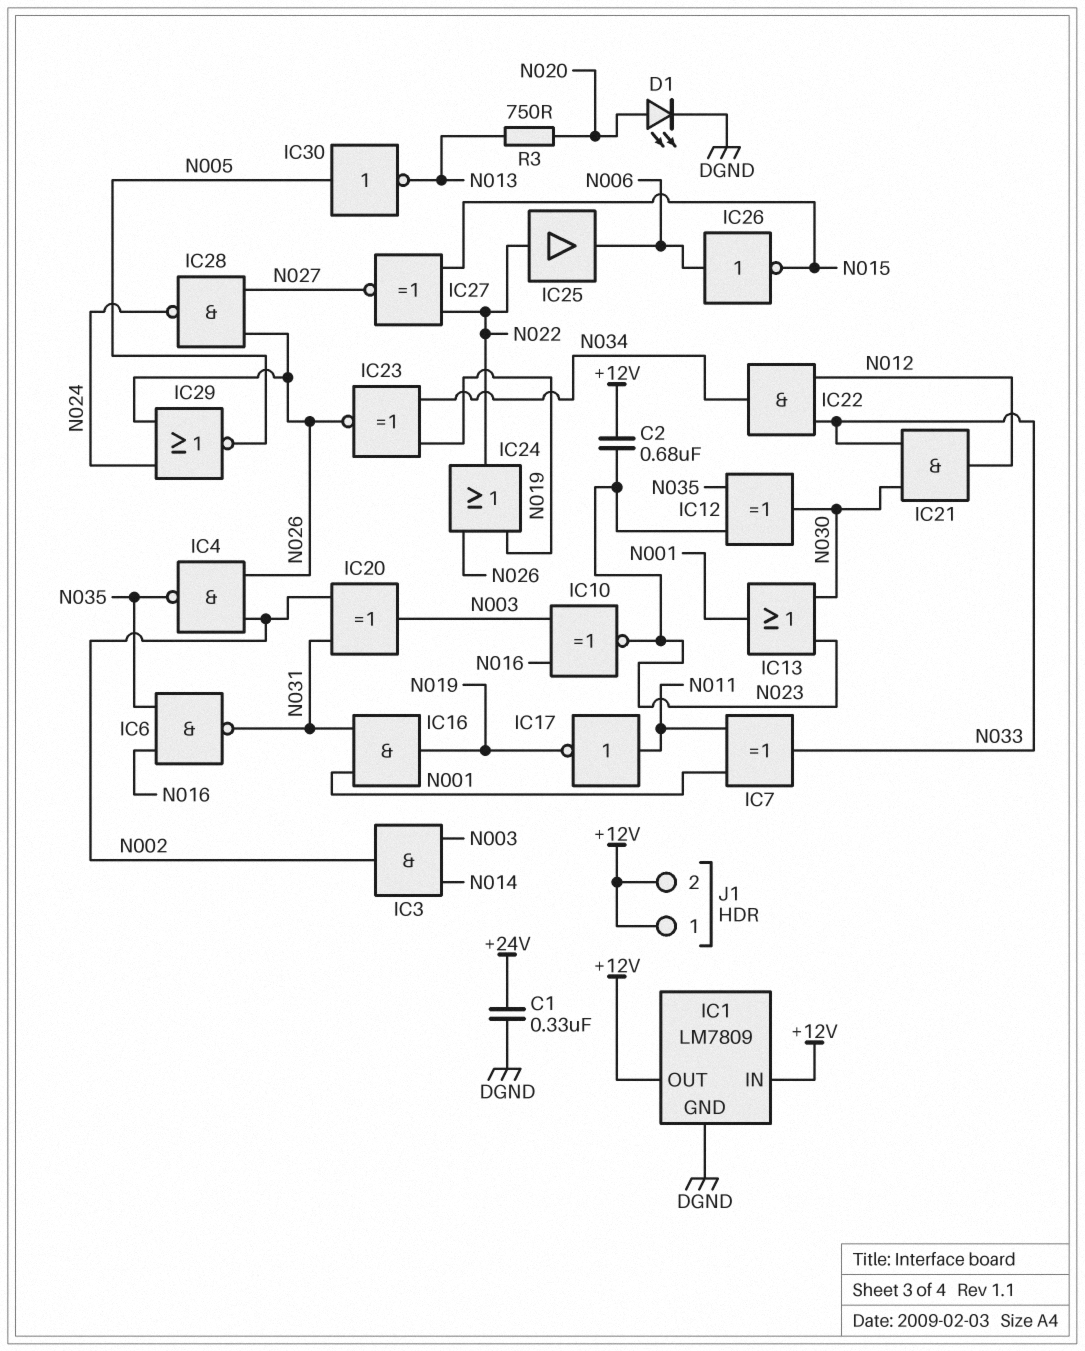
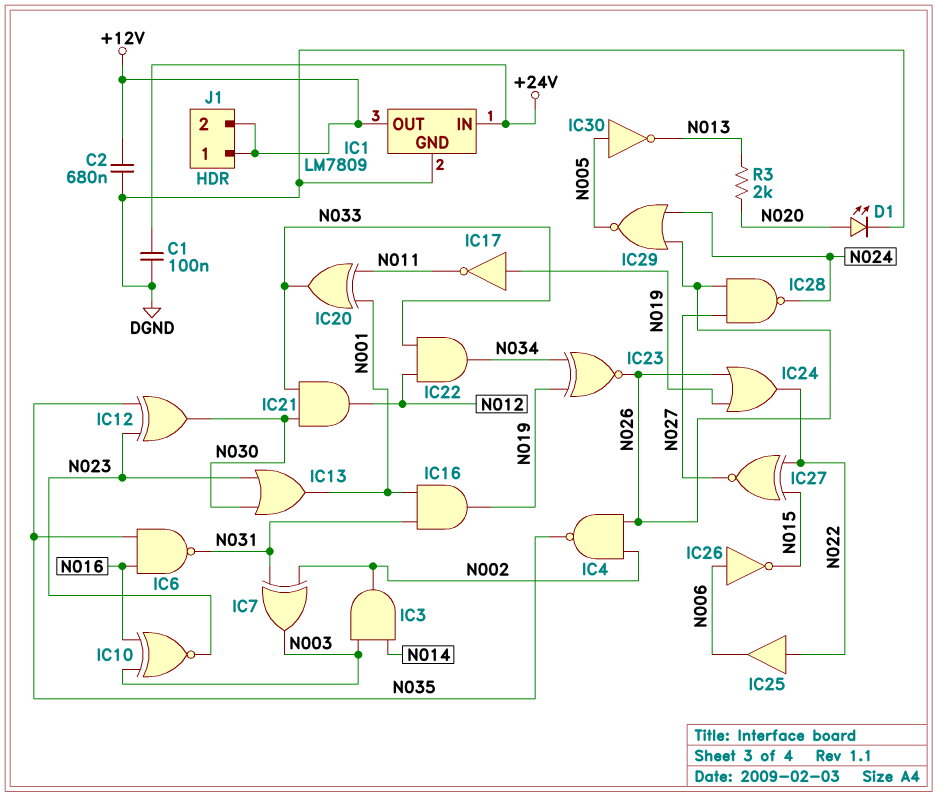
C1: 330nF (+24V, DGND) -> 100nF (+24V, DGND)
C2: 680nF (+12V, N023) -> 680nF (+12V, DGND)
IC1 pin IN: +12V -> +24V
IC7: XOR (in N001, in N011, out N033) -> XOR (in N002, in N031, out N003)
IC17: NOT (in N011, out N019) -> NOT (in N019, out N011)
IC20: XOR (in N002, in N031, out N003) -> XOR (in N001, in N011, out N033)
R3: 750 (N013, N020) -> 2k (N013, N020)

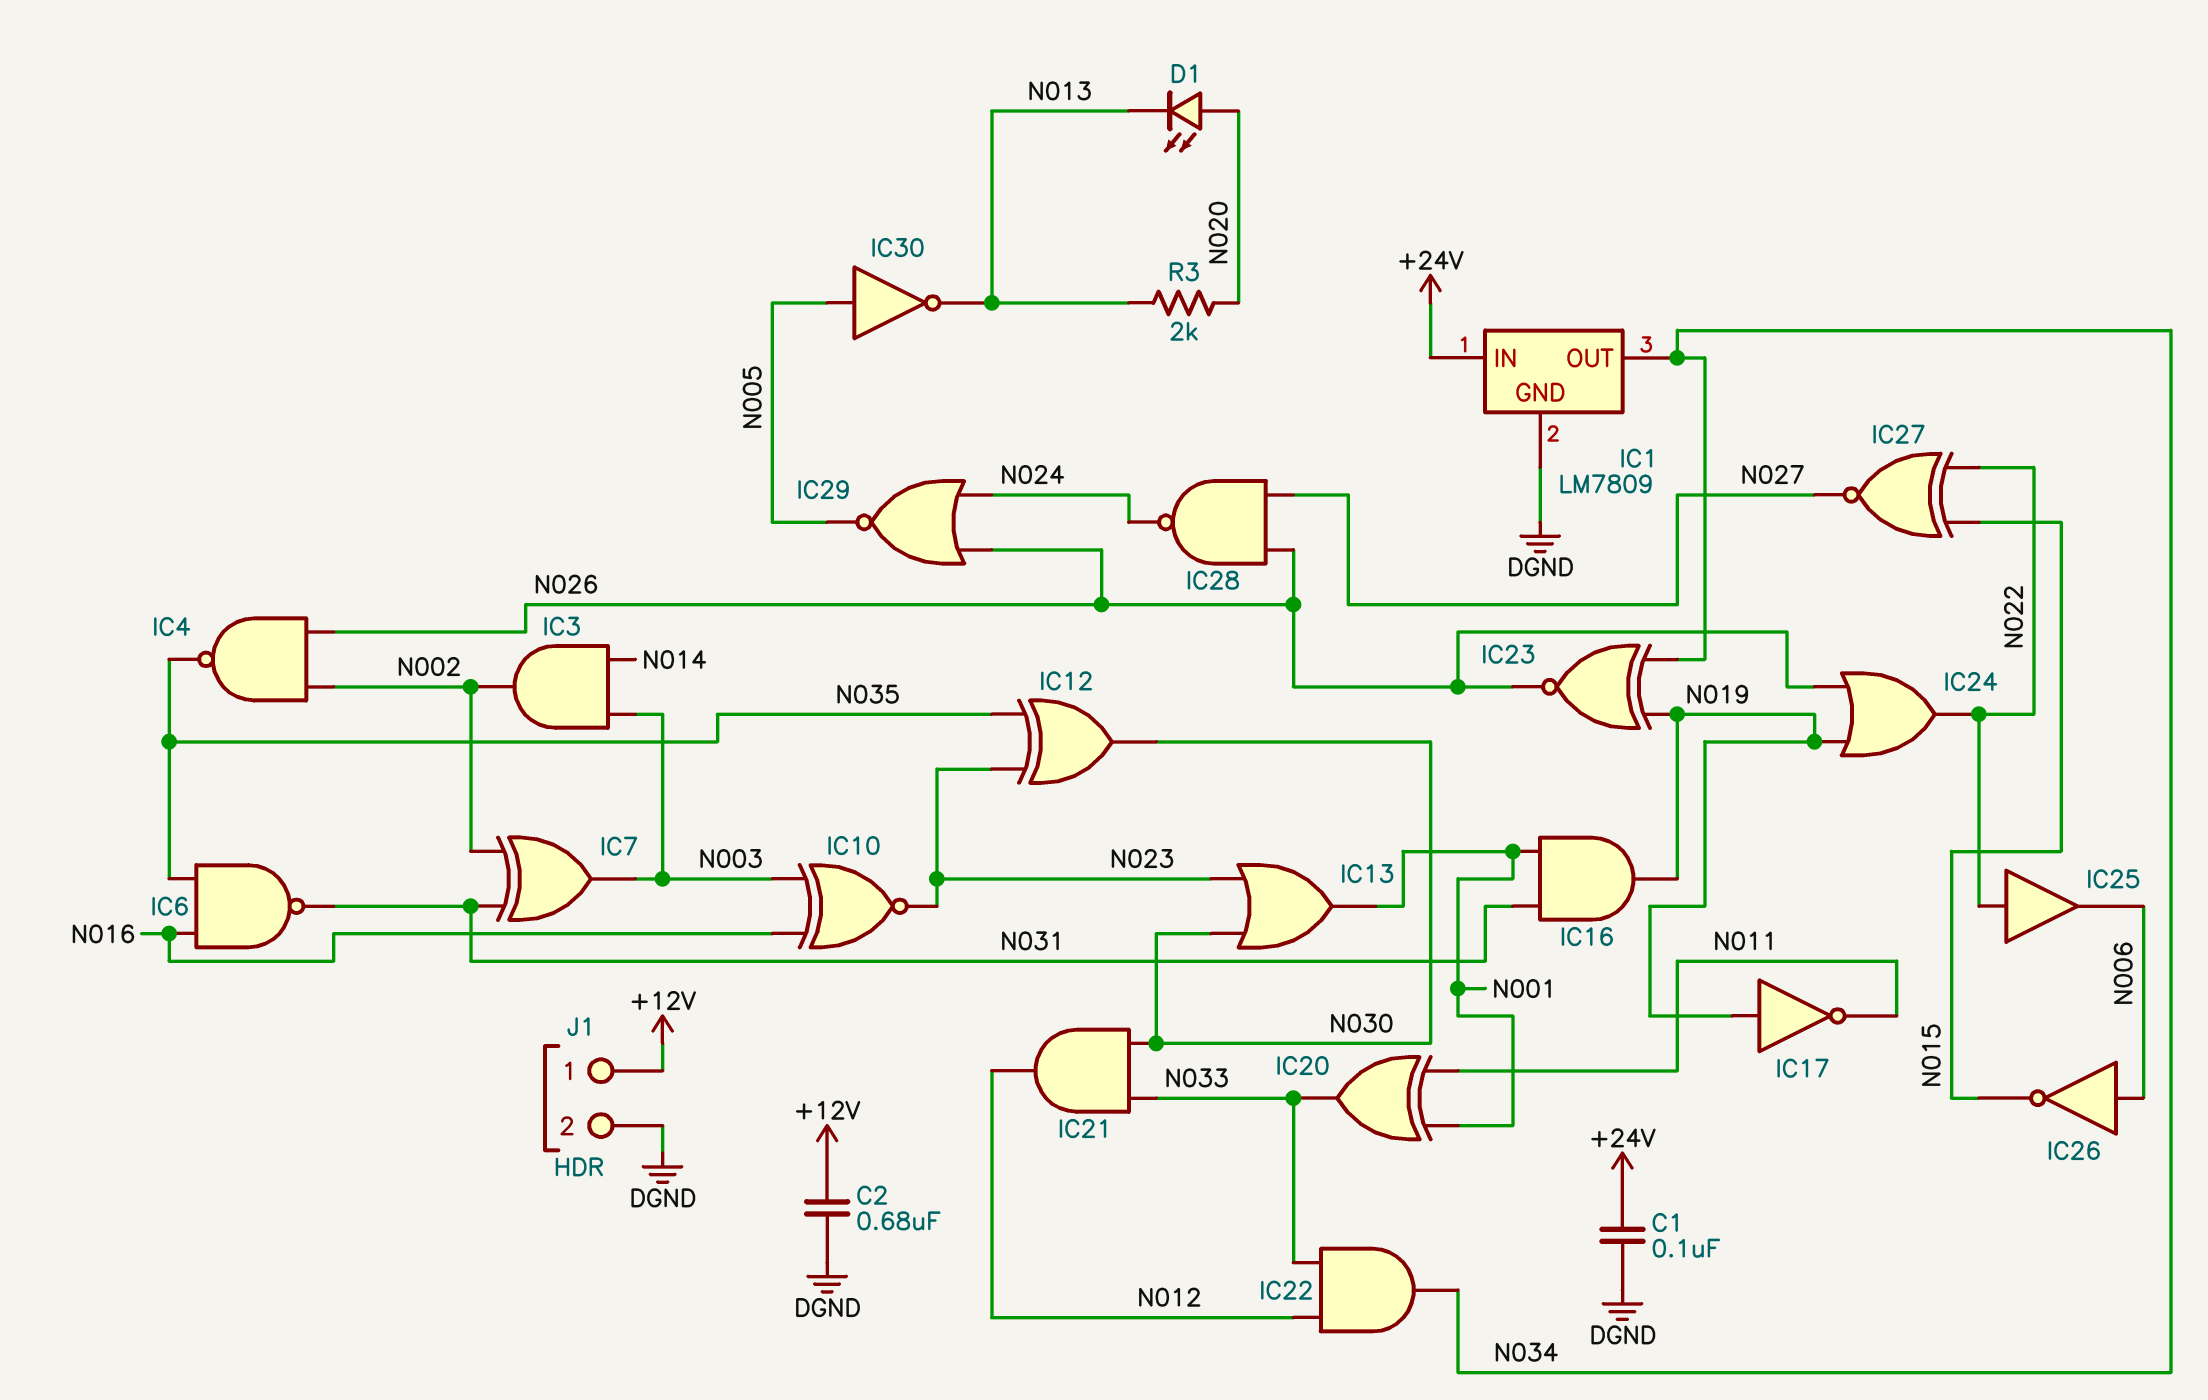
D1: LED (A N020, K DGND) -> LED (A N020, K N013)
IC1 pin OUT: +12V -> N034
J1 pin 2: +12V -> DGND

